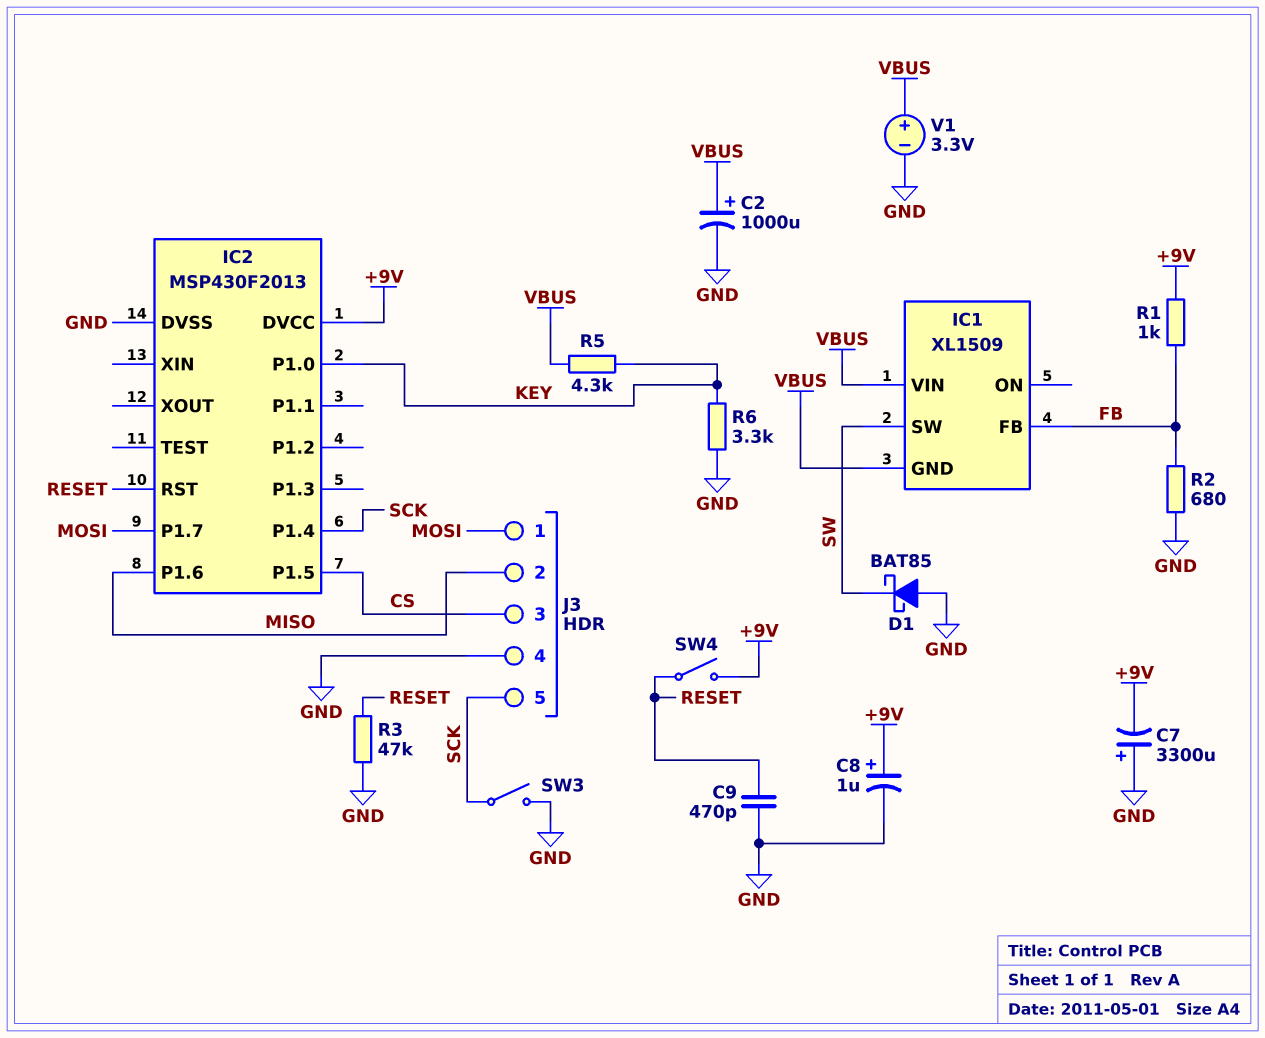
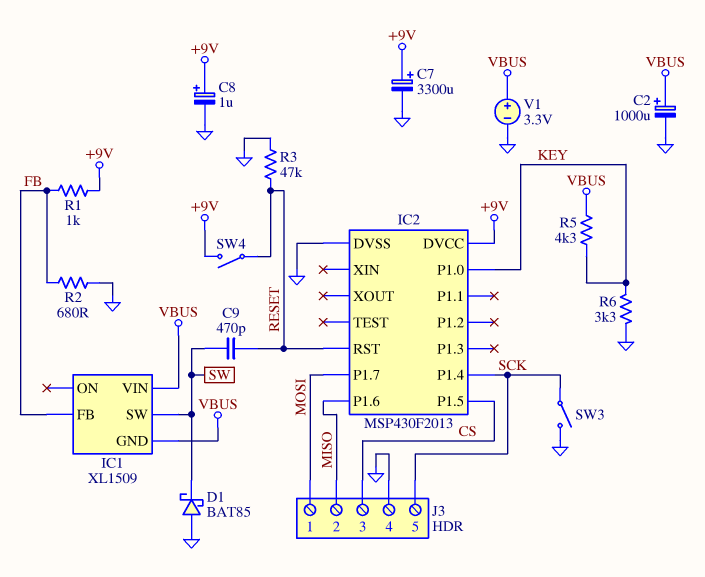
C7: 3300uF (plus GND, minus +9V) -> 3300uF (plus +9V, minus GND)
C9: 470pF (GND, RESET) -> 470pF (RESET, SW)

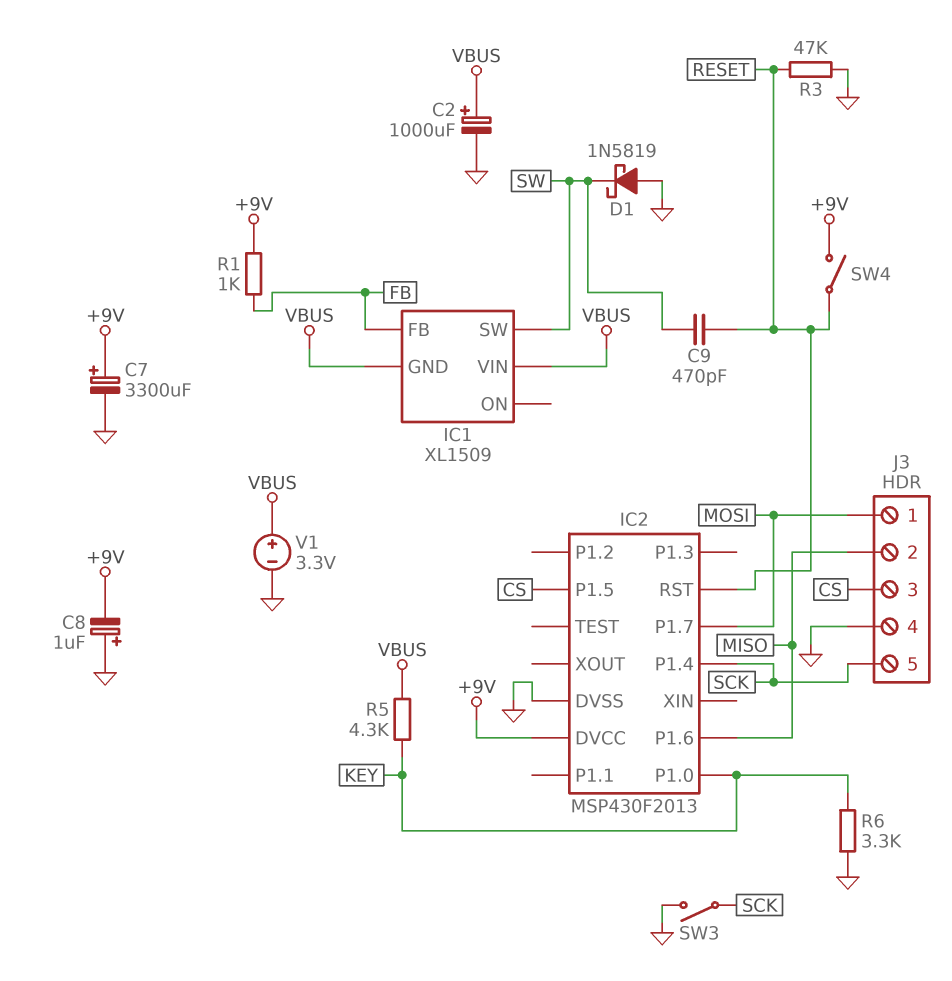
C8: 1uF (plus +9V, minus GND) -> 1uF (plus GND, minus +9V)
D1: schottky BAT85 (A GND, K SW) -> schottky 1N5819 (A GND, K SW)
R2: 680 (FB, GND) -> none

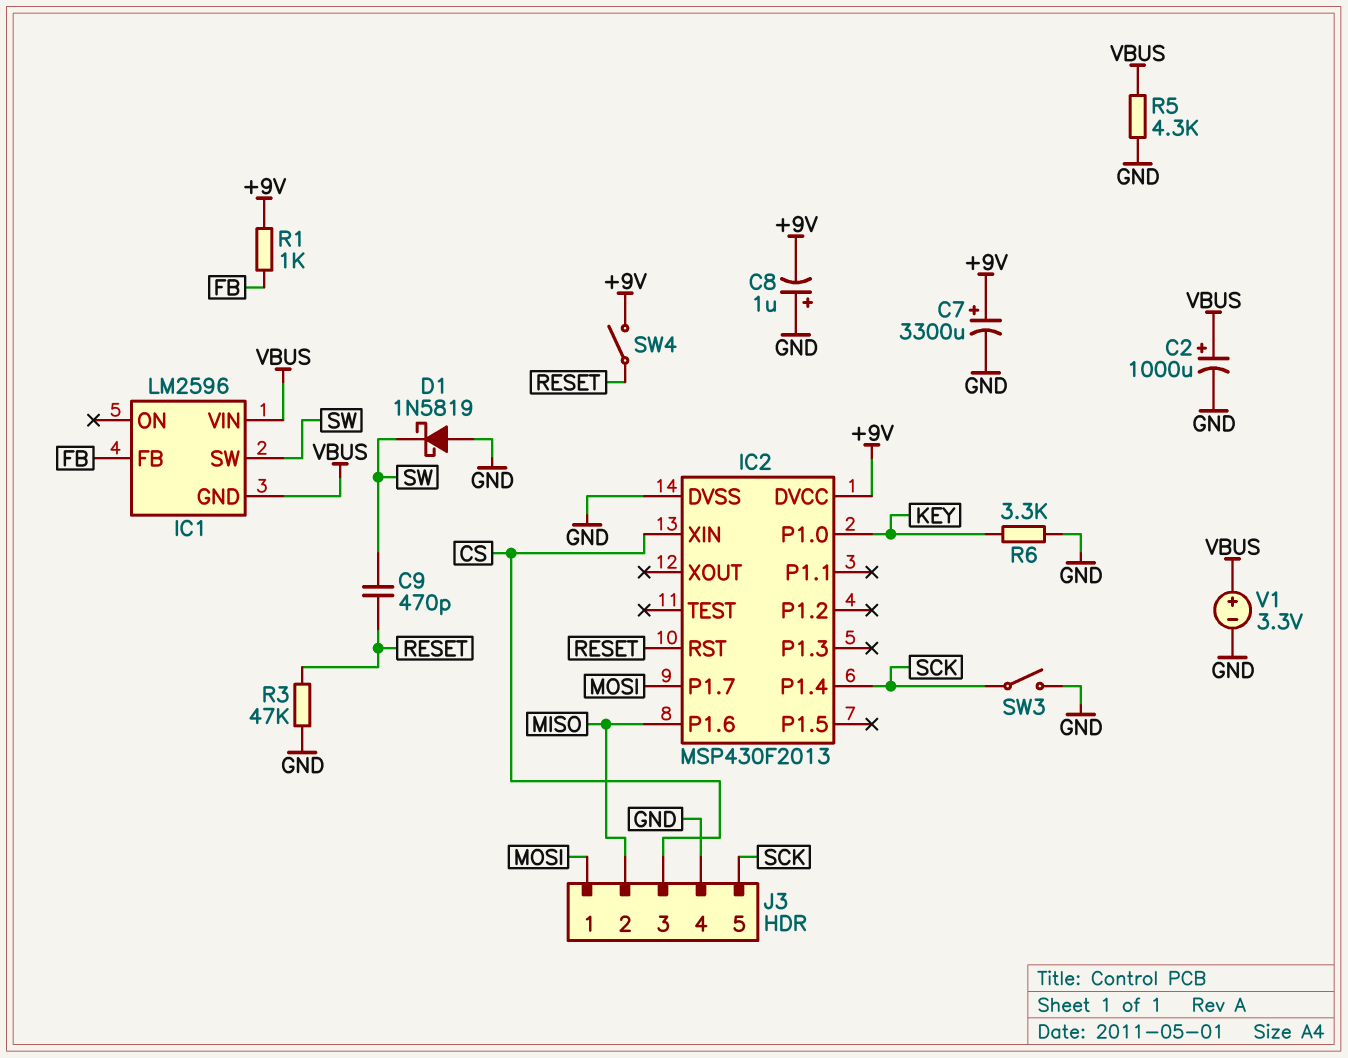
IC1: XL1509 -> LM2596
IC2 pin P1.5: CS -> none
IC2 pin XIN: none -> CS
R5: 4.3k (KEY, VBUS) -> 4.3k (GND, VBUS)

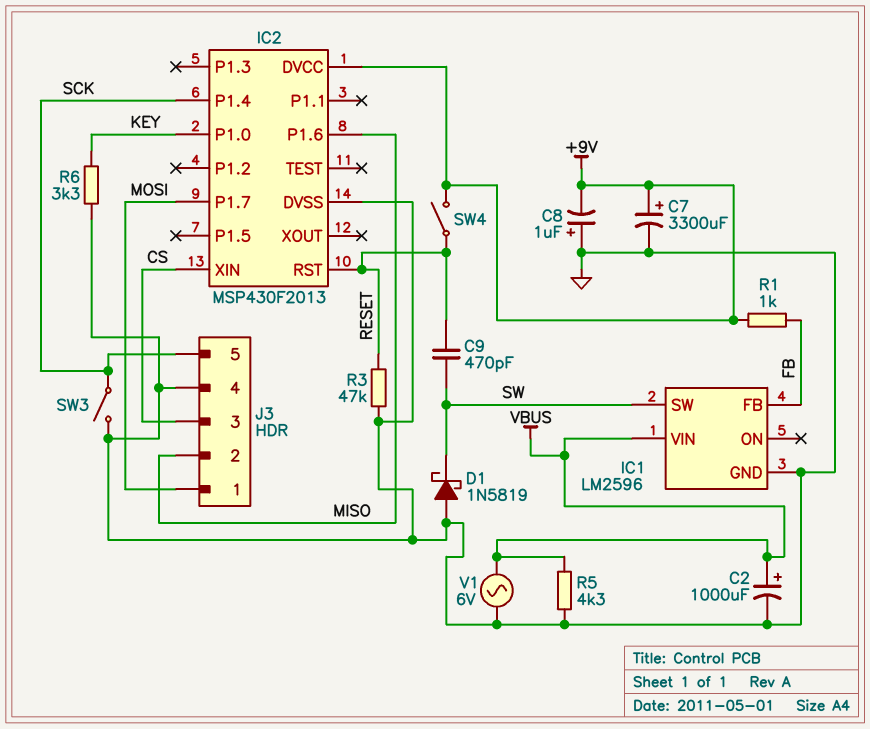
IC1 pin GND: VBUS -> GND
V1: 3.3V (plus VBUS, minus GND) -> AC 6V (GND, VBUS)

